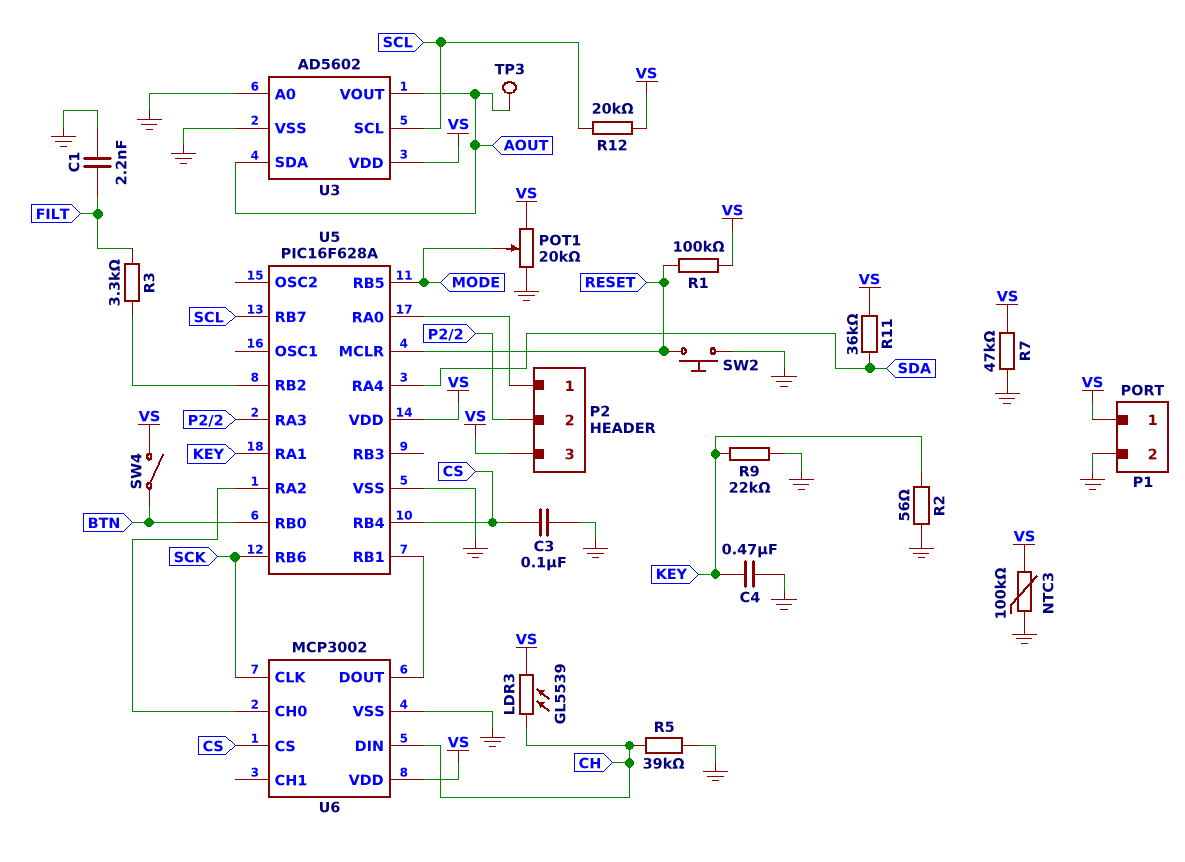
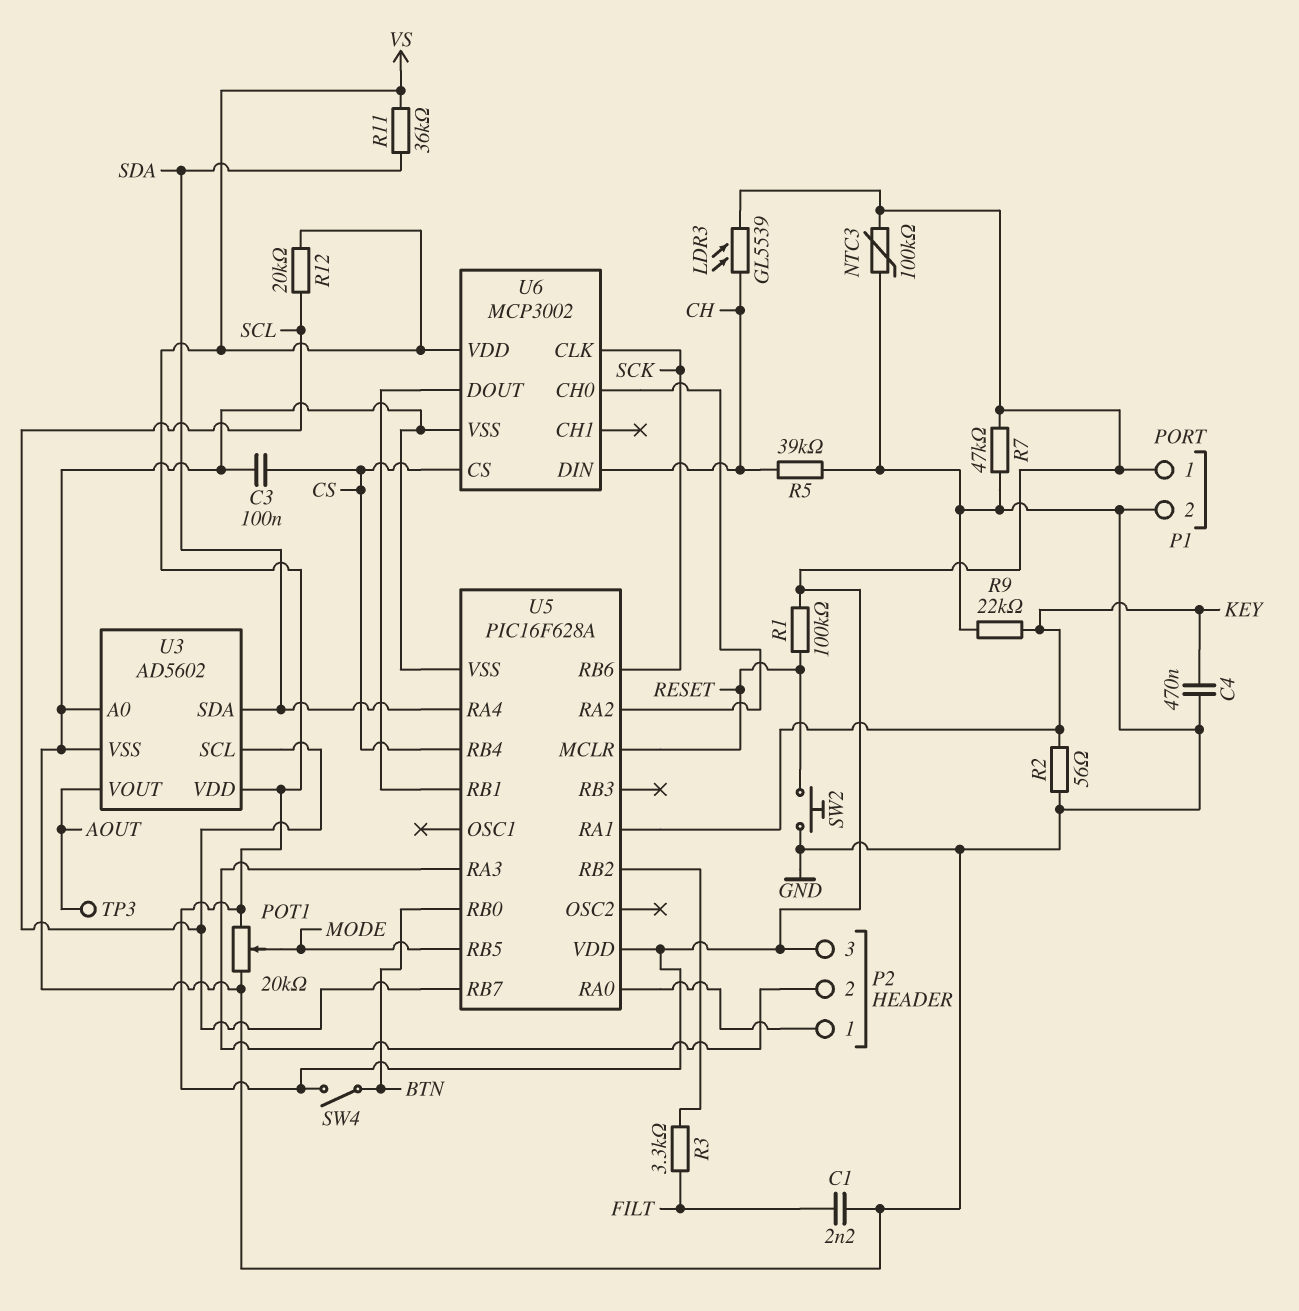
U3 pin SDA: AOUT -> SDA

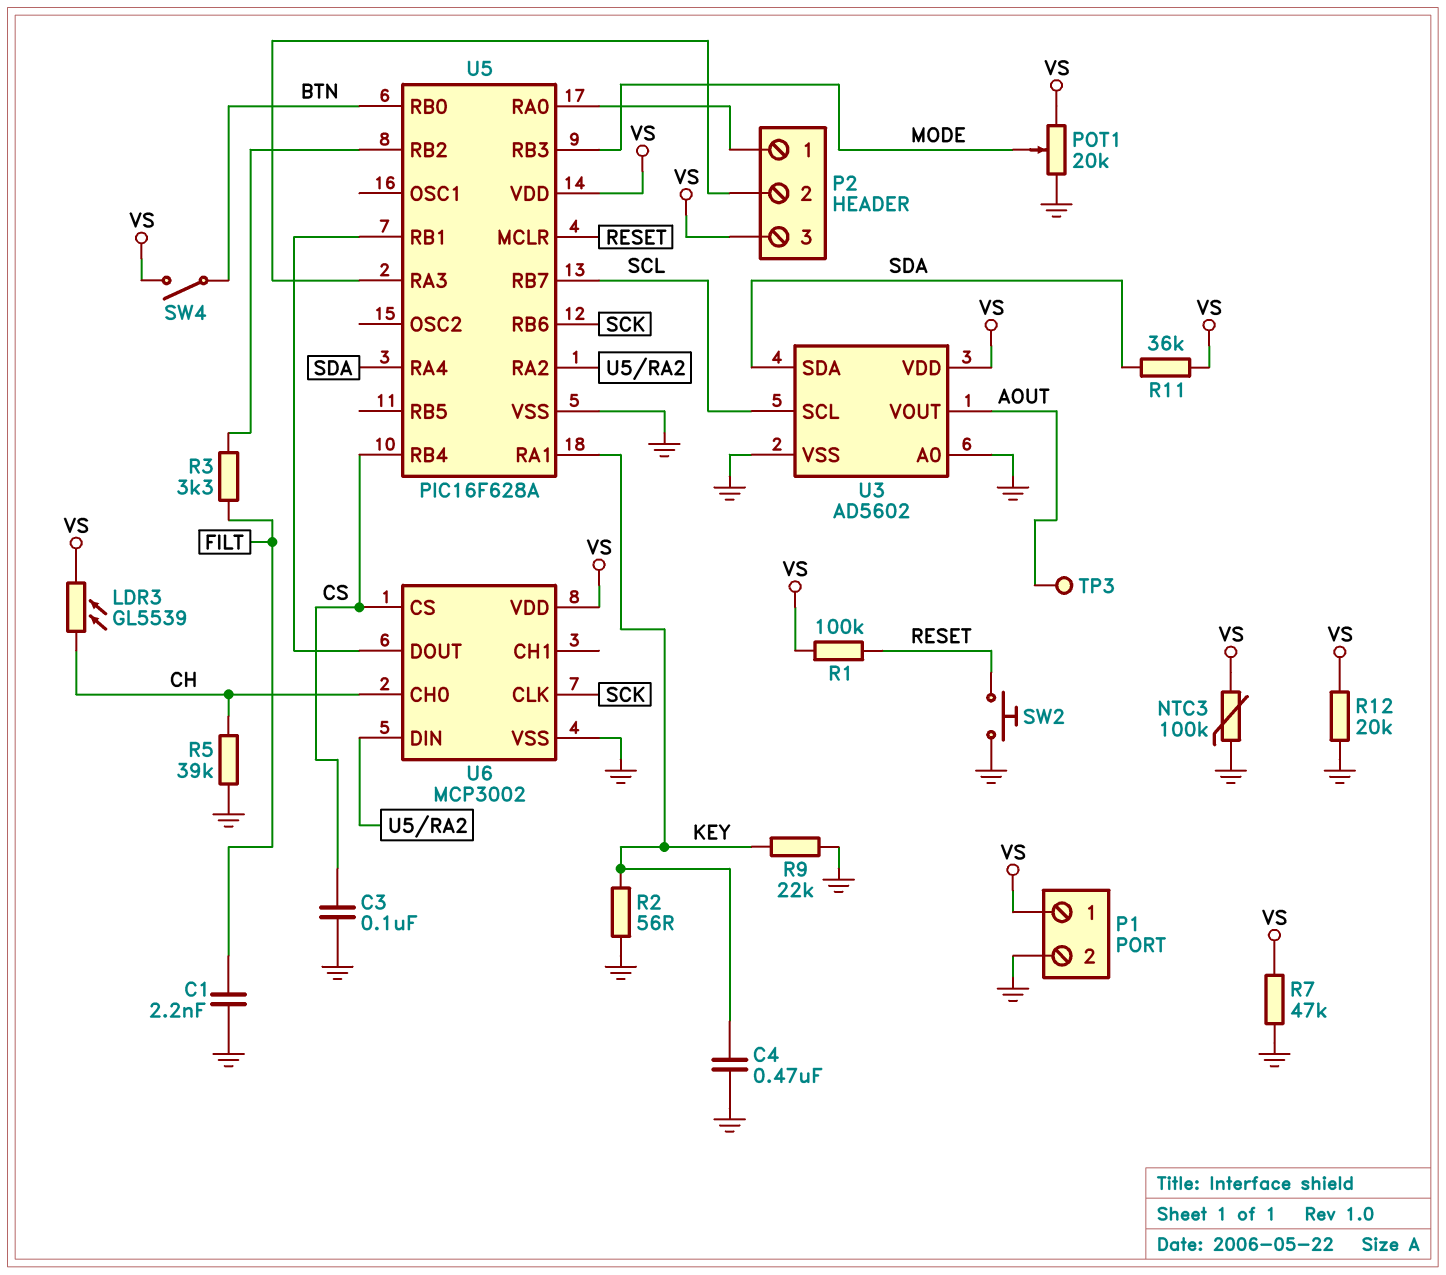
R12: 20k (SCL, VS) -> 20k (GND, VS)
U5 pin RB3: none -> MODE
U5 pin RB5: MODE -> none
U6 pin CH0: U5/RA2 -> CH
U6 pin DIN: CH -> U5/RA2

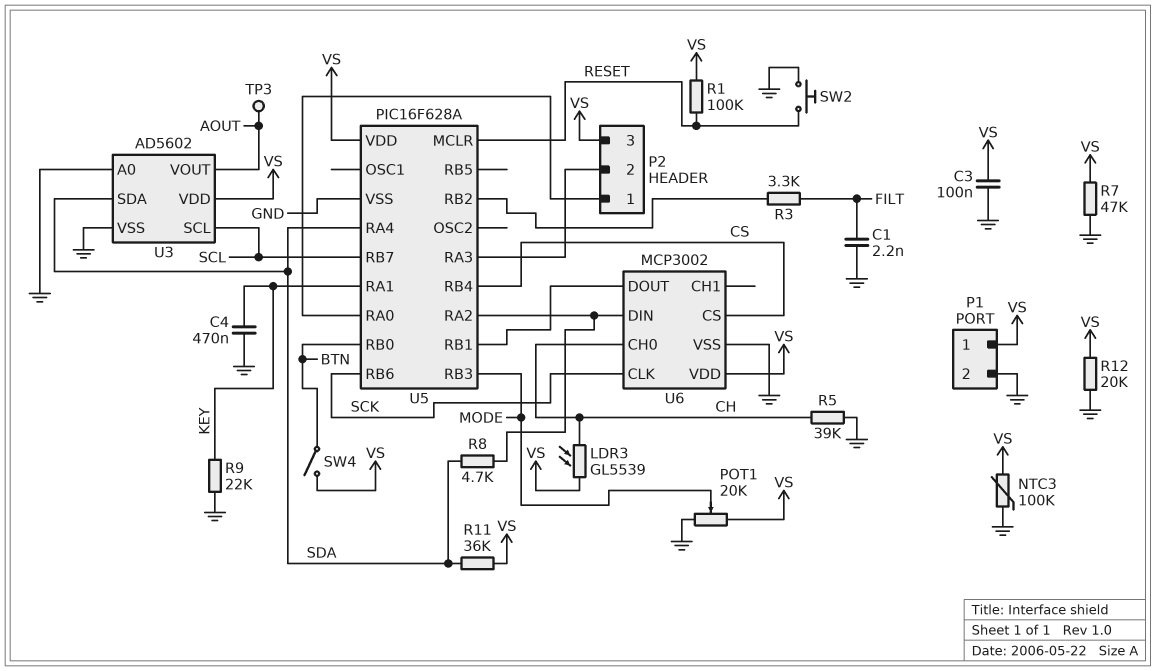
C3: 100nF (CS, GND) -> 100nF (GND, VS)
R2: 56 (GND, KEY) -> none
R8: none -> 4.7k (SDA, U5/RA2)

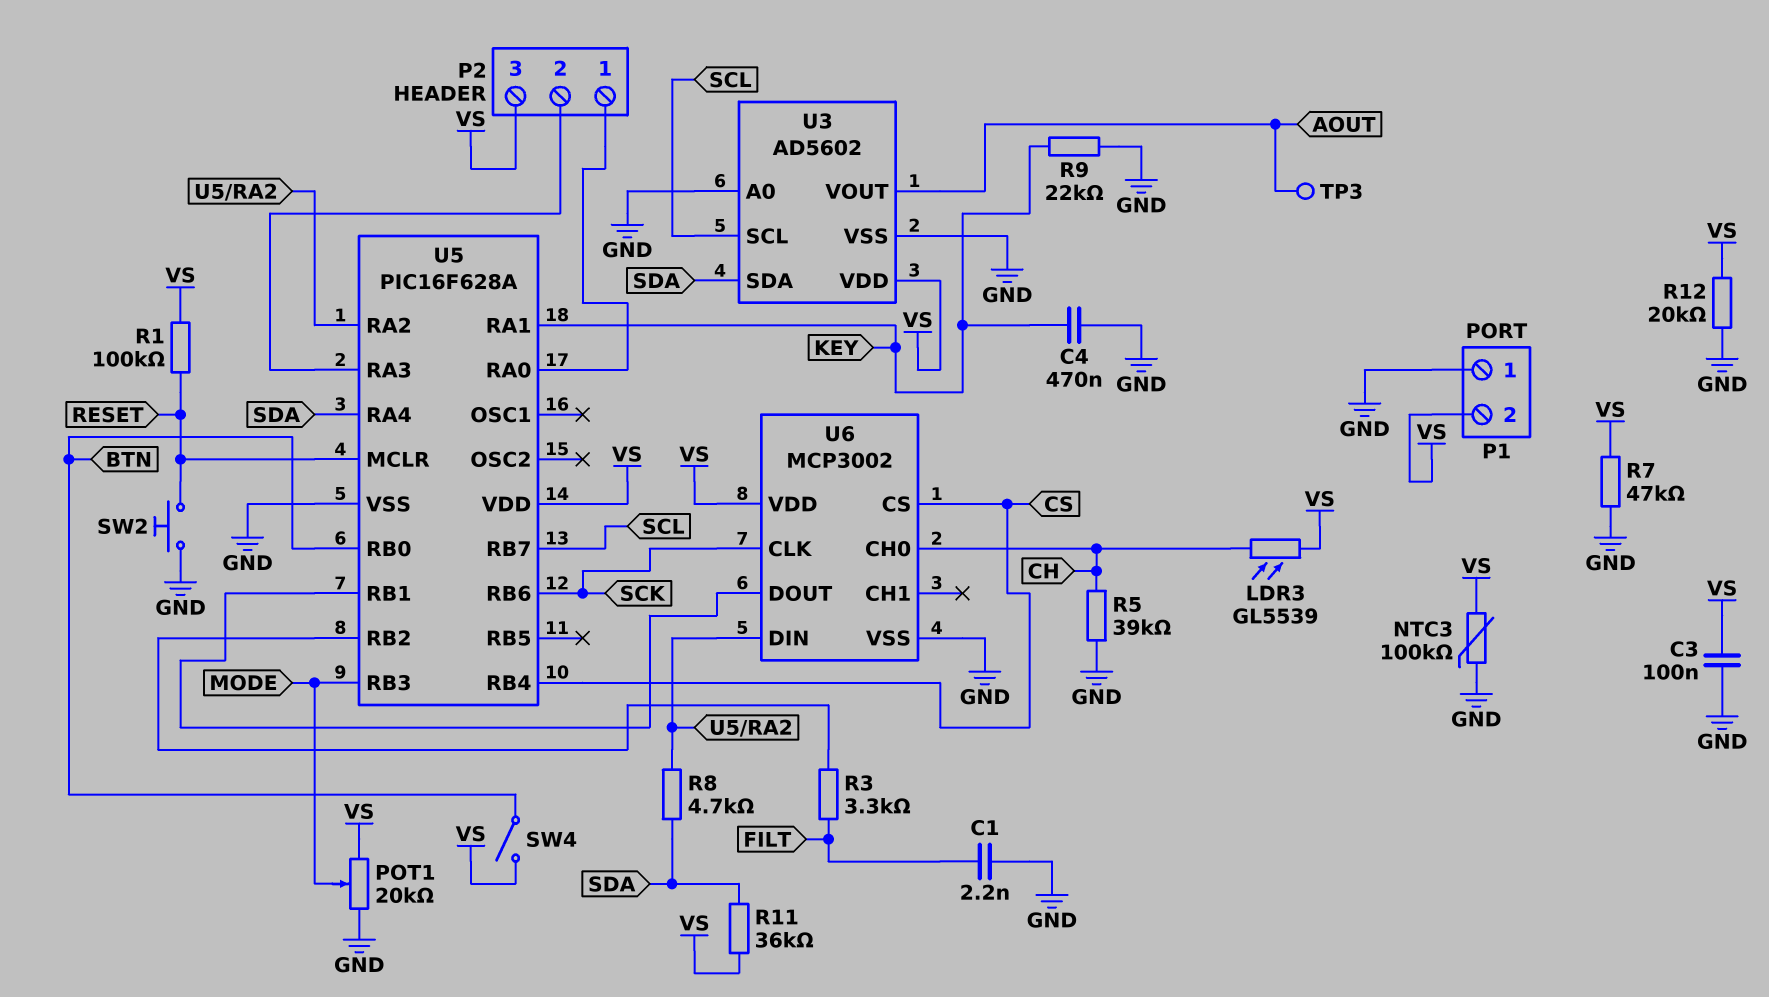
P1 pin 1: VS -> GND
P1 pin 2: GND -> VS

